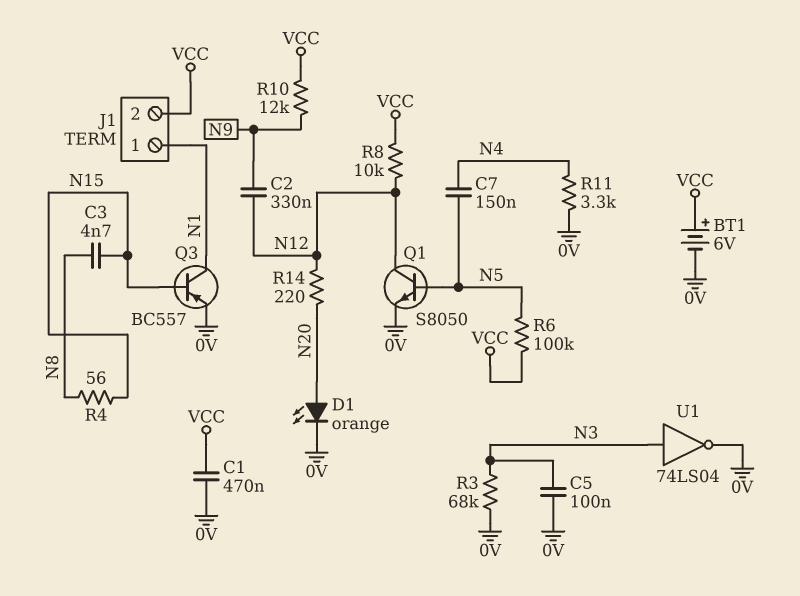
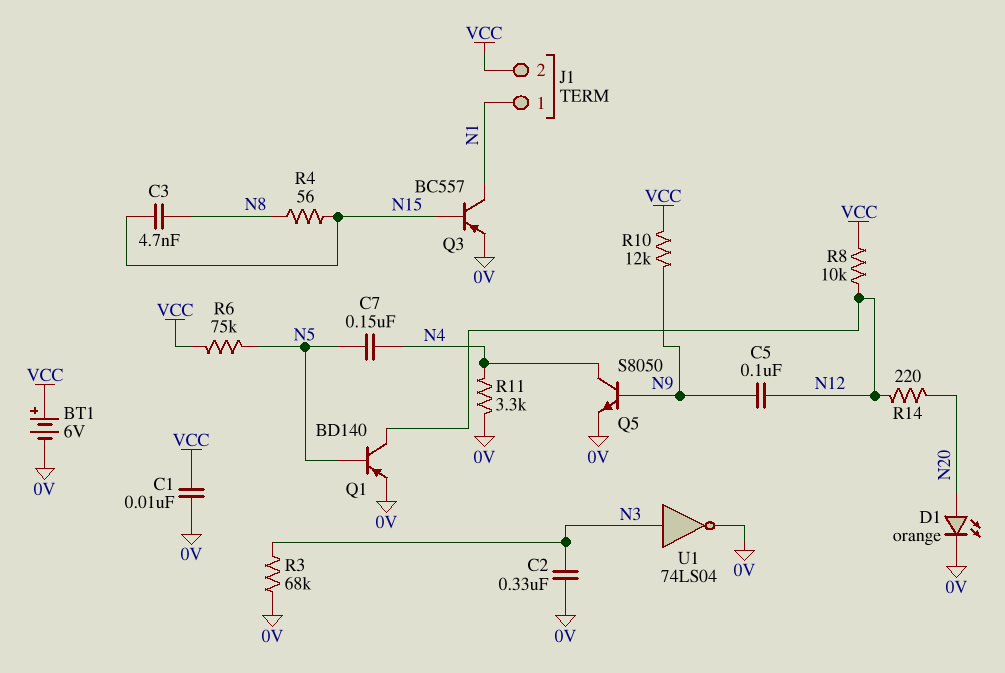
C1: 470nF (0V, VCC) -> 10nF (0V, VCC)
C2: 330nF (N9, N12) -> 330nF (0V, N3)
C5: 100nF (0V, N3) -> 100nF (N9, N12)
Q1: NPN S8050 (B N5, C N12, E 0V) -> PNP BD140 (B N5, C N12, E 0V)
Q5: none -> NPN S8050 (B N9, C N4, E 0V)
R6: 100k (N5, VCC) -> 75k (N5, VCC)

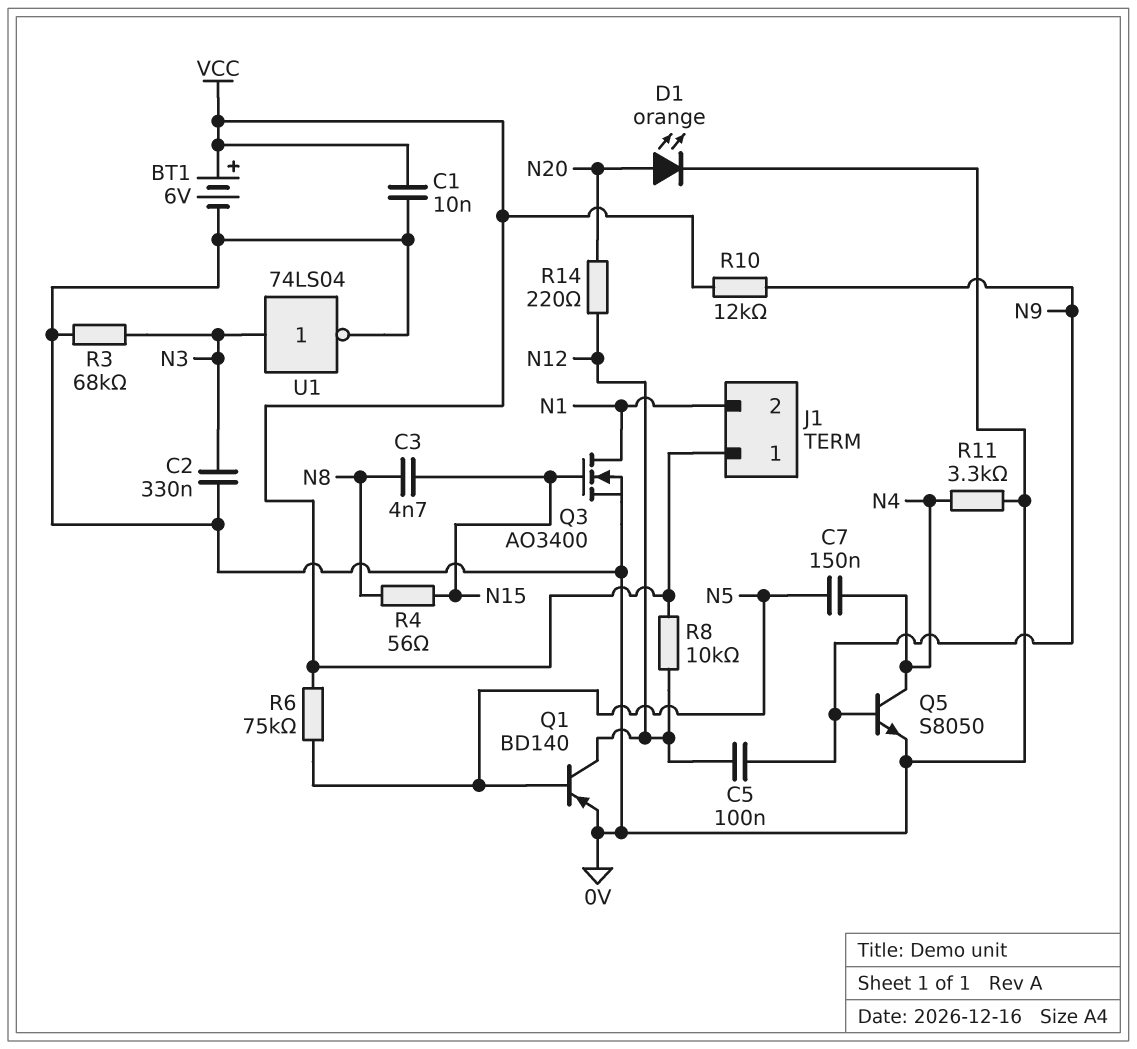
J1 pin 1: N1 -> VCC
J1 pin 2: VCC -> N1
Q3: PNP BC557 (B N15, C N1, E 0V) -> NMOS AO3400 (G N15, D N1, S 0V)

